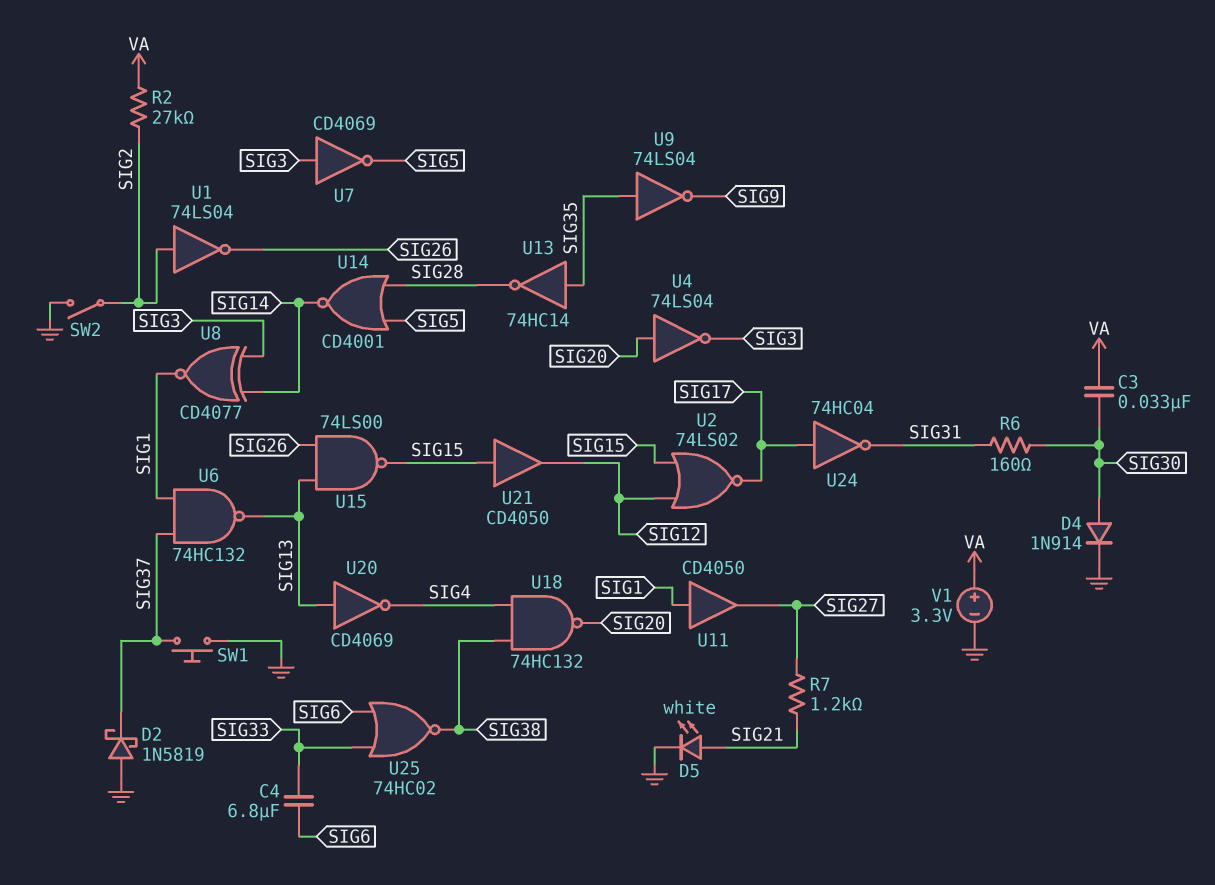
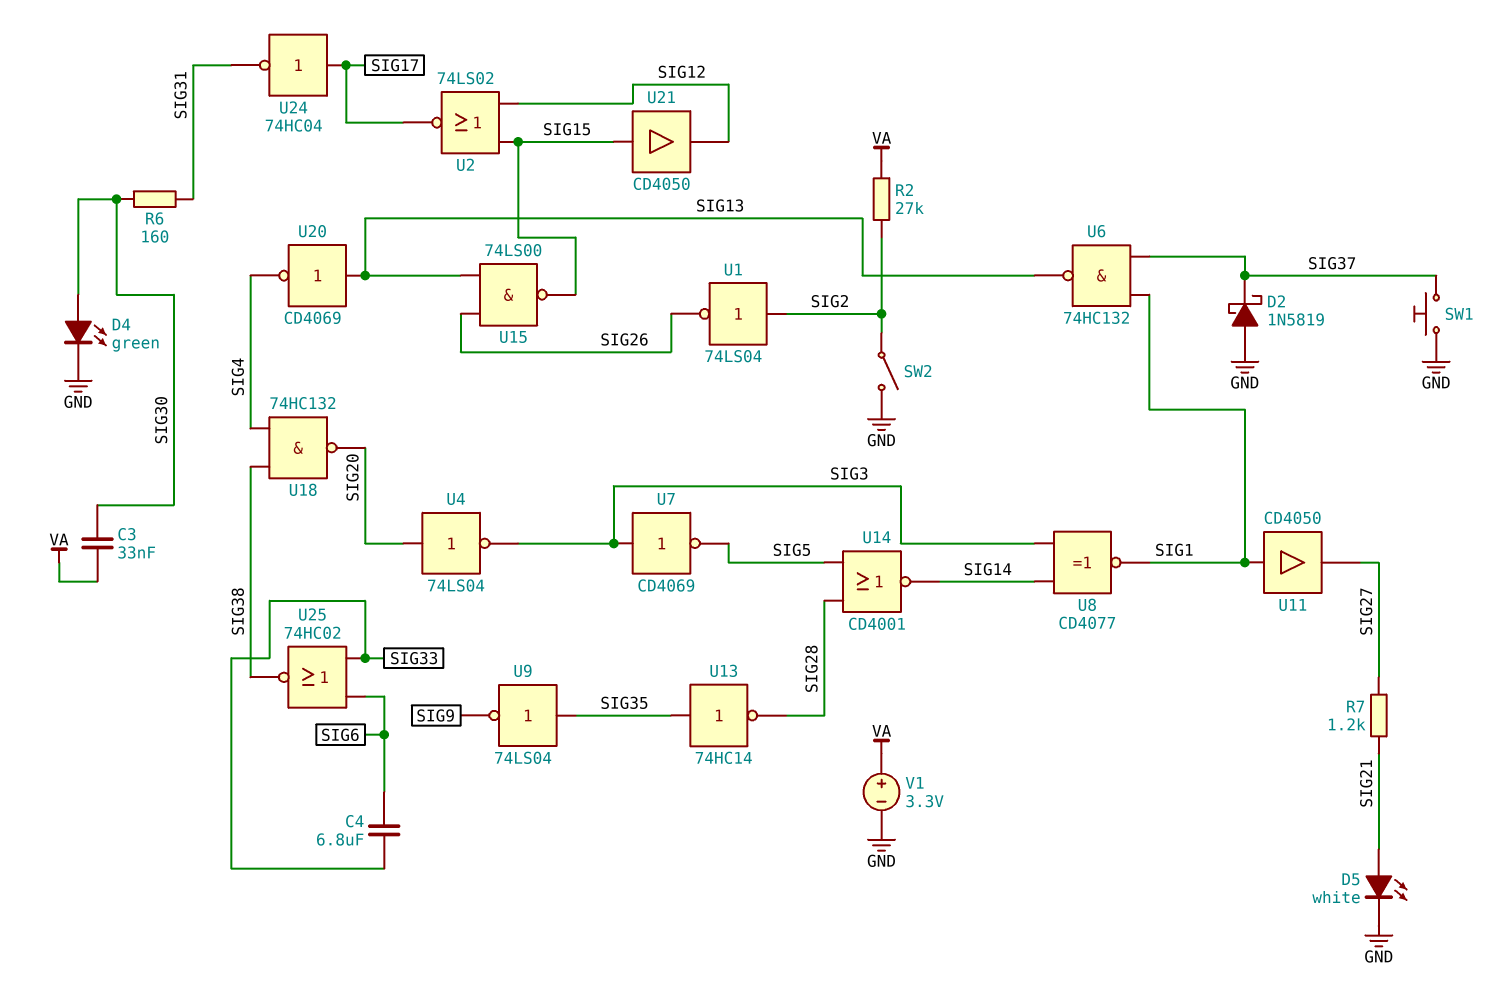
D4: diode 1N914 (A SIG30, K GND) -> LED green (A SIG30, K GND)

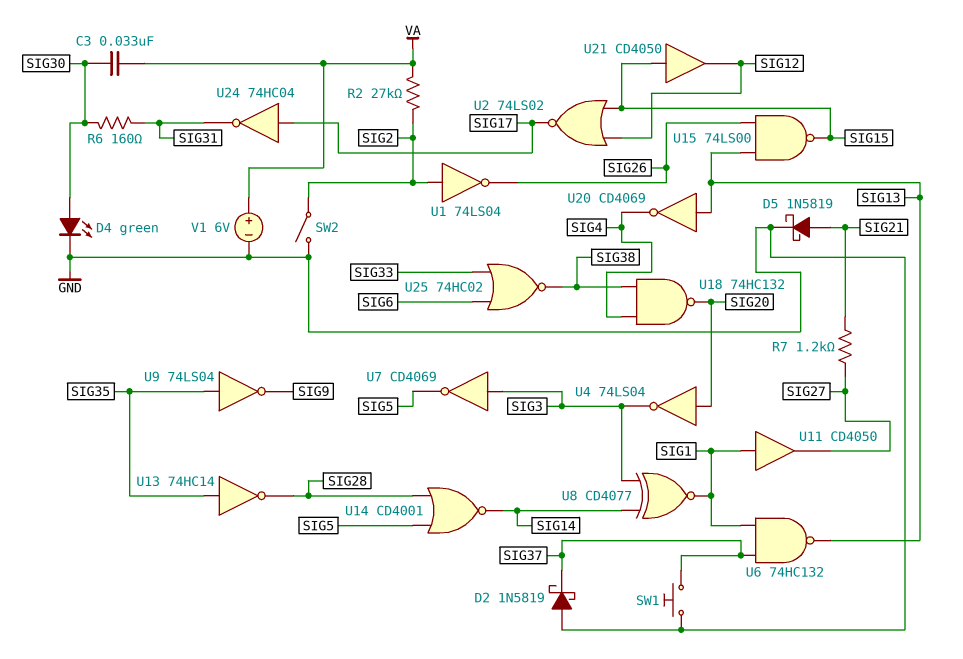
C4: 6.8uF (SIG6, SIG33) -> none
D5: LED white (A SIG21, K GND) -> schottky 1N5819 (A SIG21, K GND)
V1: 3.3V (plus VA, minus GND) -> 6V (plus VA, minus GND)

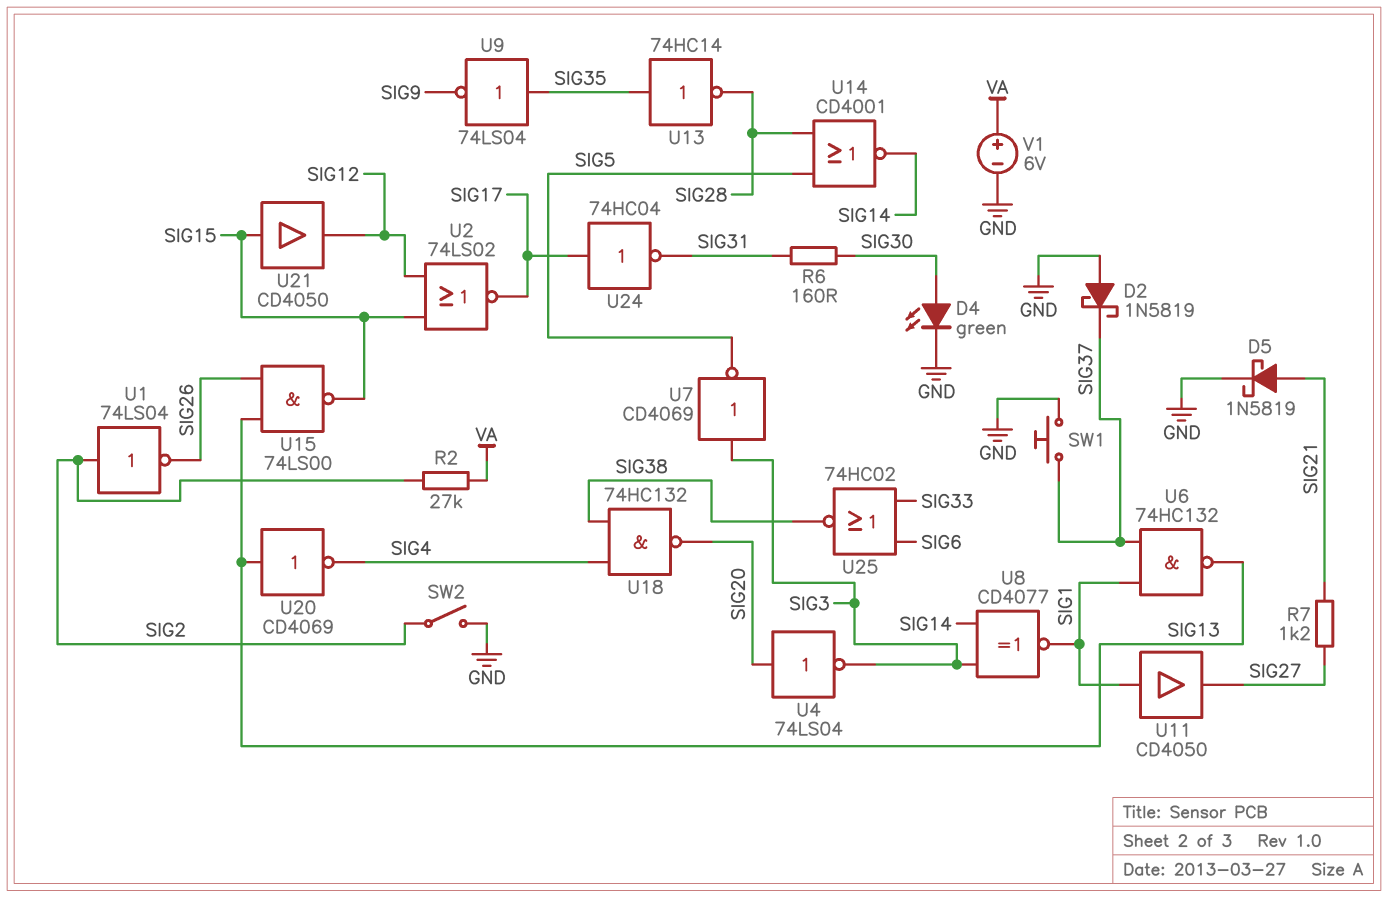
C3: 33nF (SIG30, VA) -> none

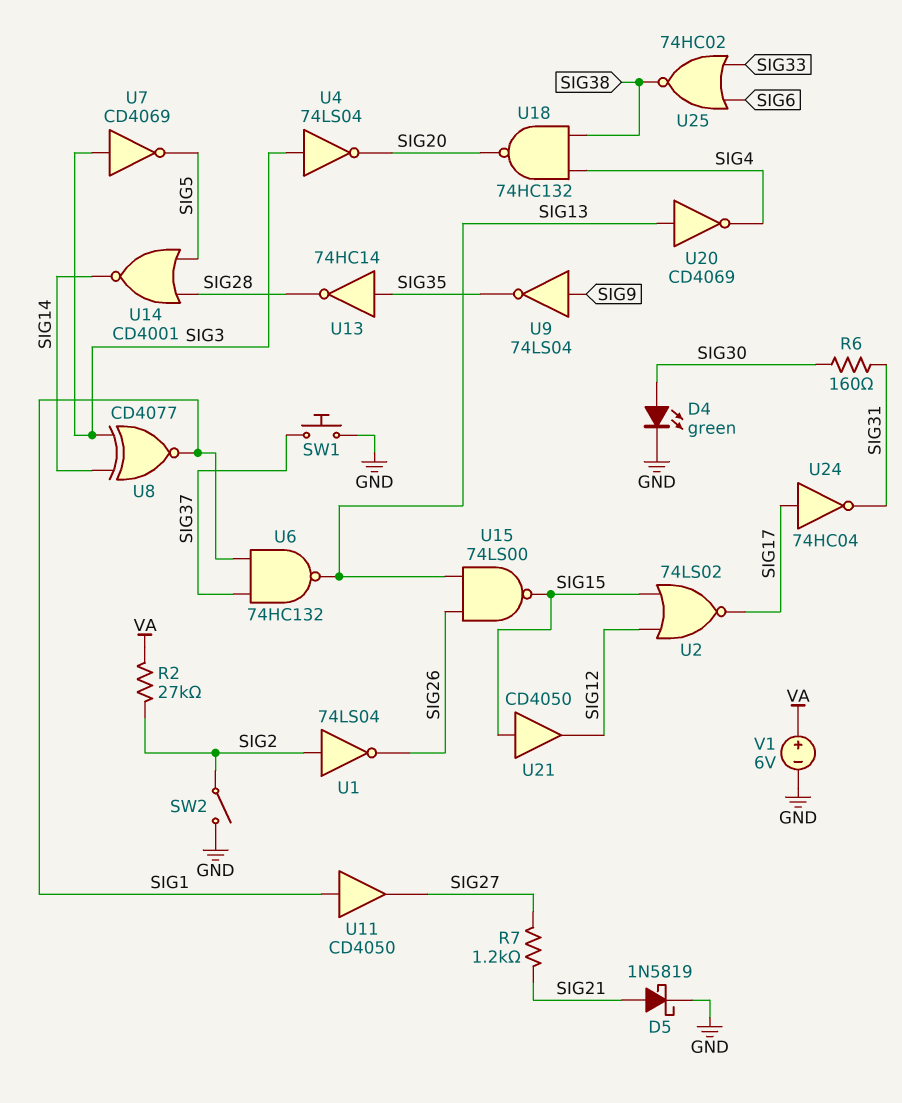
D2: schottky 1N5819 (A GND, K SIG37) -> none
U4: NOT 74LS04 (in SIG20, out SIG3) -> NOT 74LS04 (in SIG3, out SIG20)
U9: NOT 74LS04 (in SIG35, out SIG9) -> NOT 74LS04 (in SIG9, out SIG35)

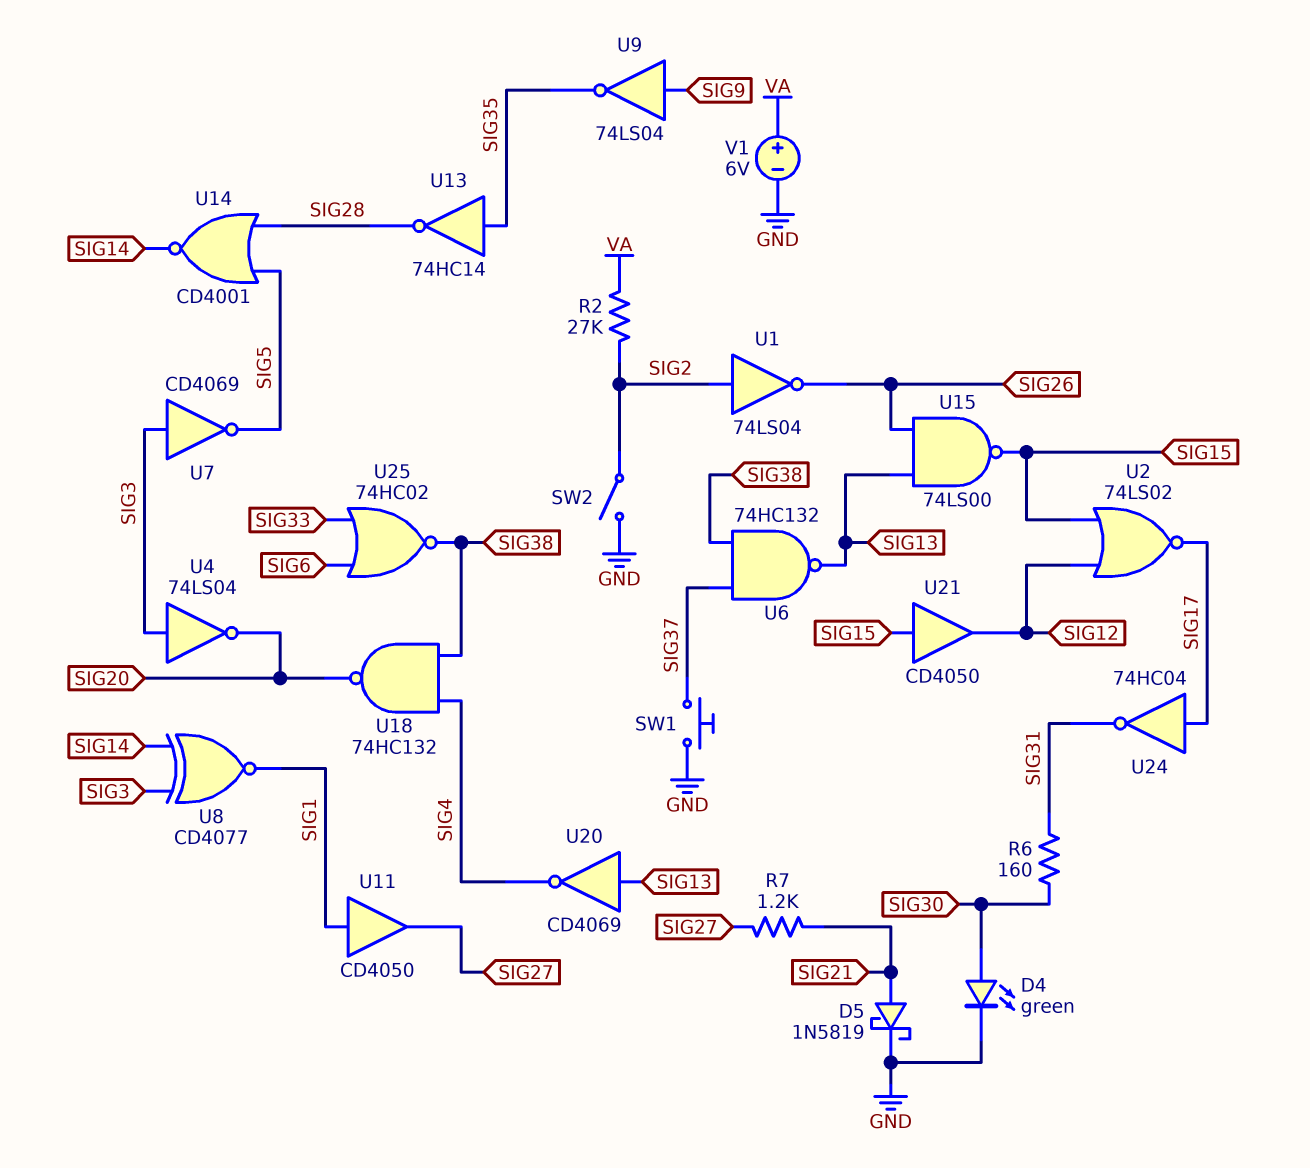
U6: NAND 74HC132 (in SIG1, in SIG37, out SIG13) -> NAND 74HC132 (in SIG37, in SIG38, out SIG13)

